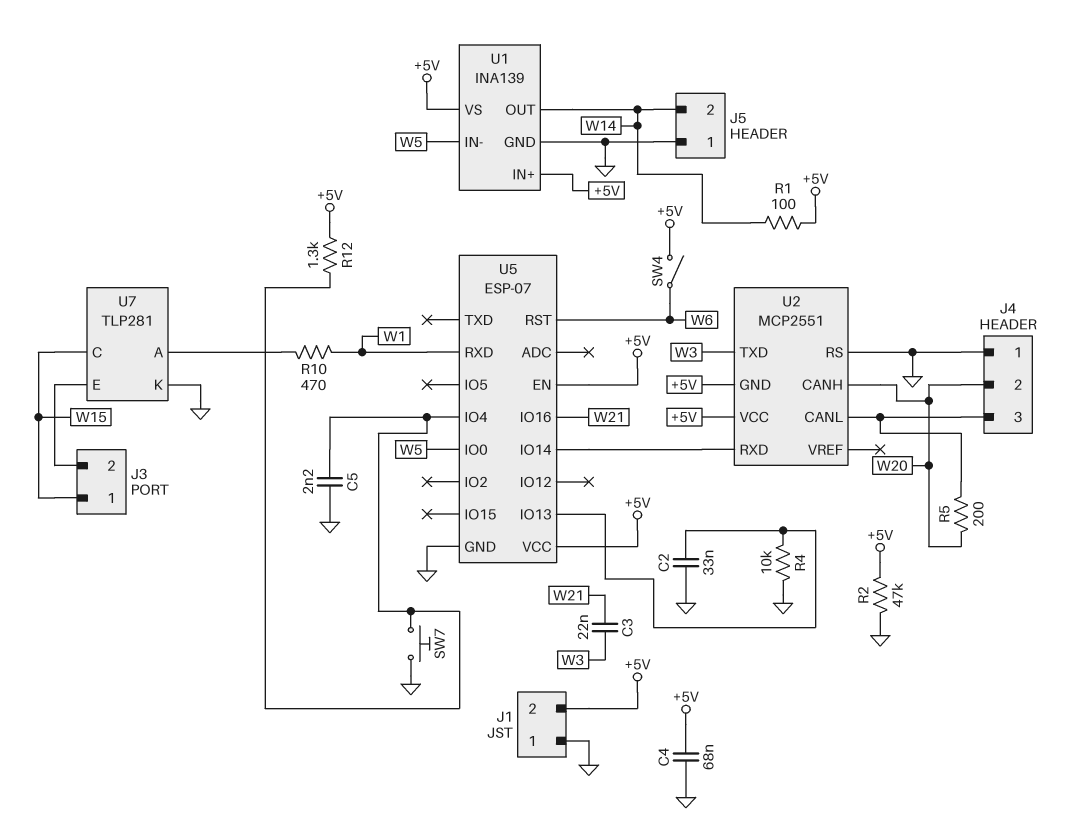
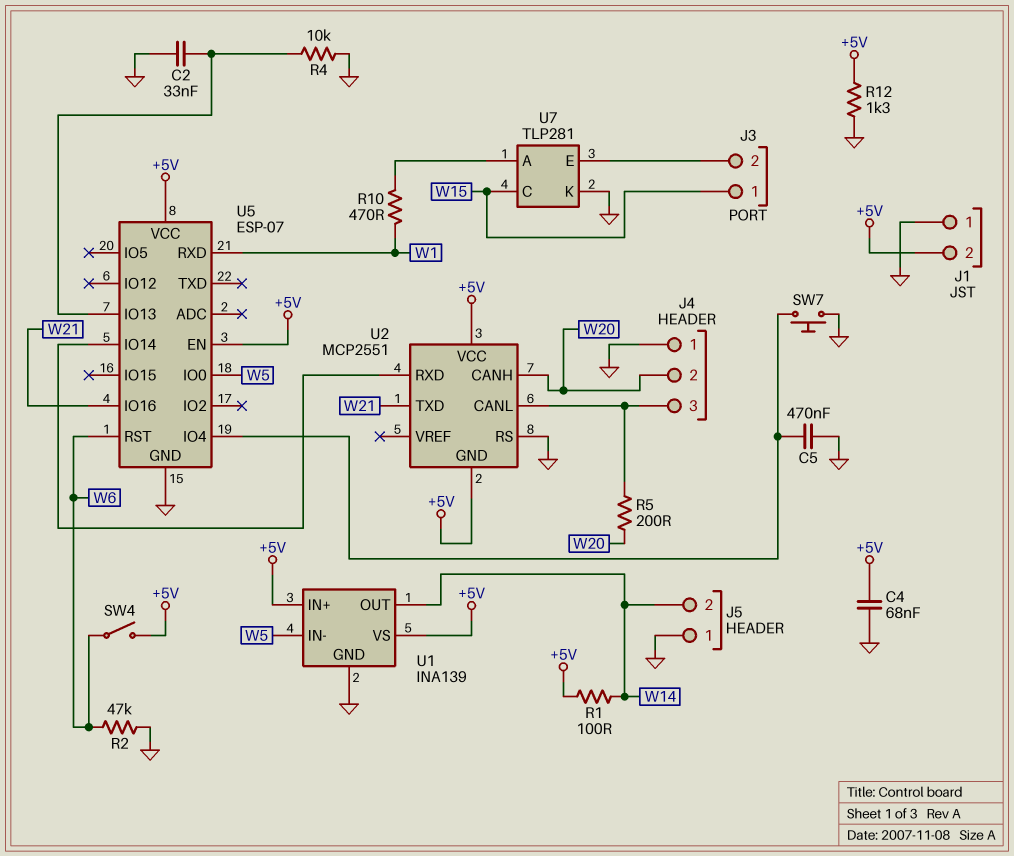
C3: 22nF (W3, W21) -> none
C5: 2.2nF (GND, U5/IO4) -> 470nF (GND, U5/IO4)
R2: 47k (+5V, GND) -> 47k (GND, W6)
R12: 1.3k (+5V, U5/IO4) -> 1.3k (+5V, GND)
U2 pin TXD: W3 -> W21

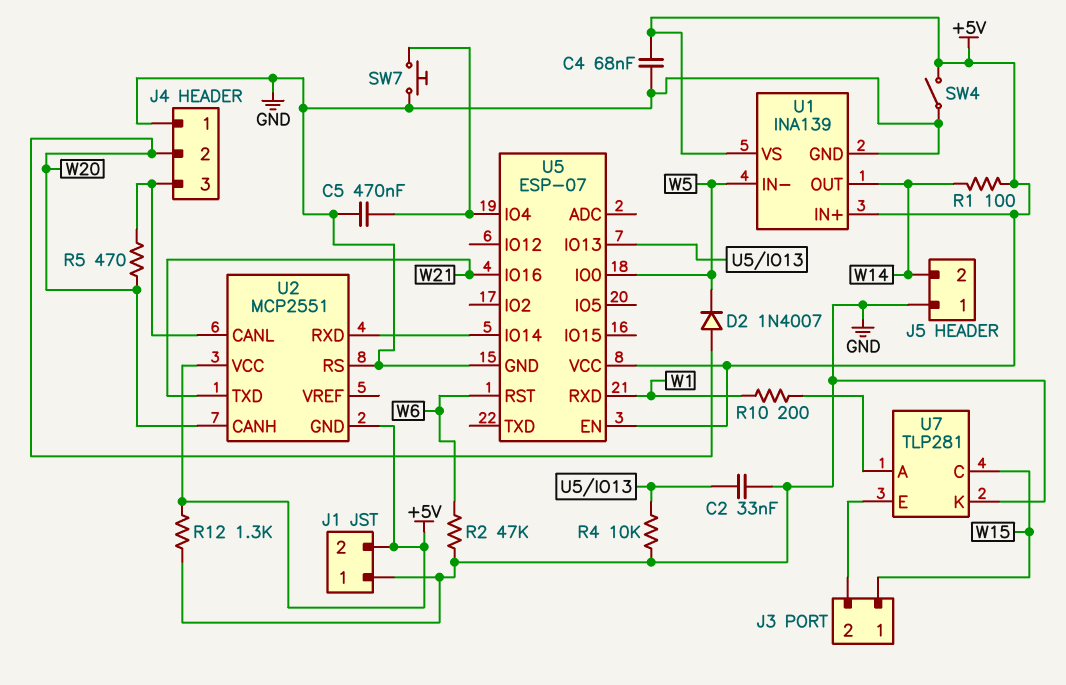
D2: none -> diode 1N4007 (A W20, K W5)
R5: 200 (J4/3, W20) -> 470 (J4/3, W20)
R10: 470 (U7/A, W1) -> 200 (U7/A, W1)
SW4: switch (+5V, W6) -> switch (+5V, GND)

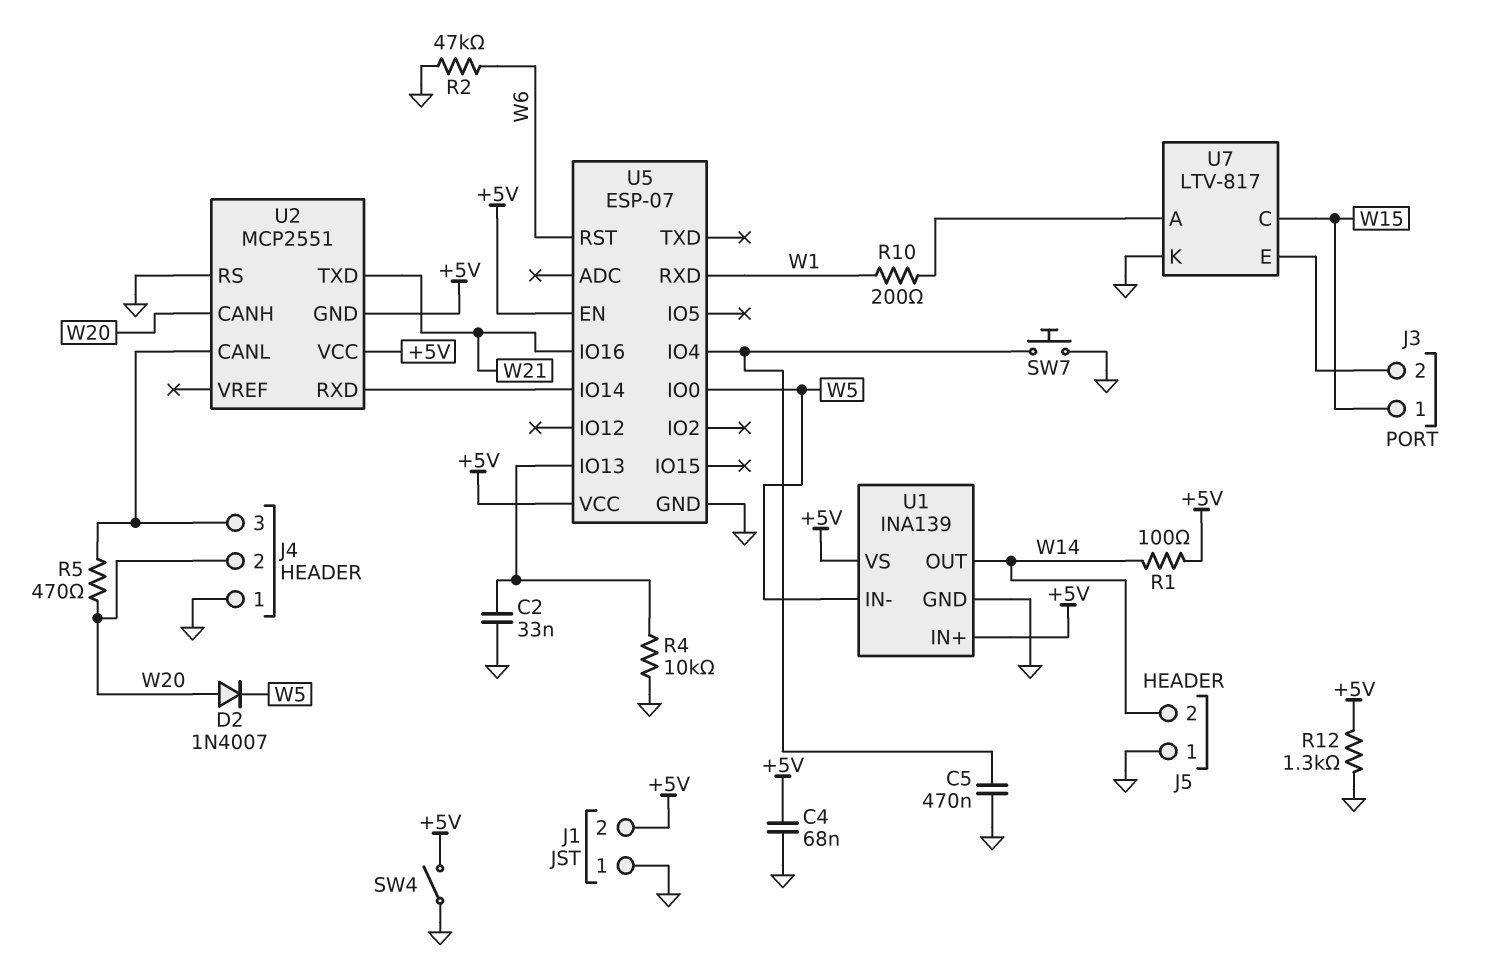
U7: TLP281 -> LTV-817

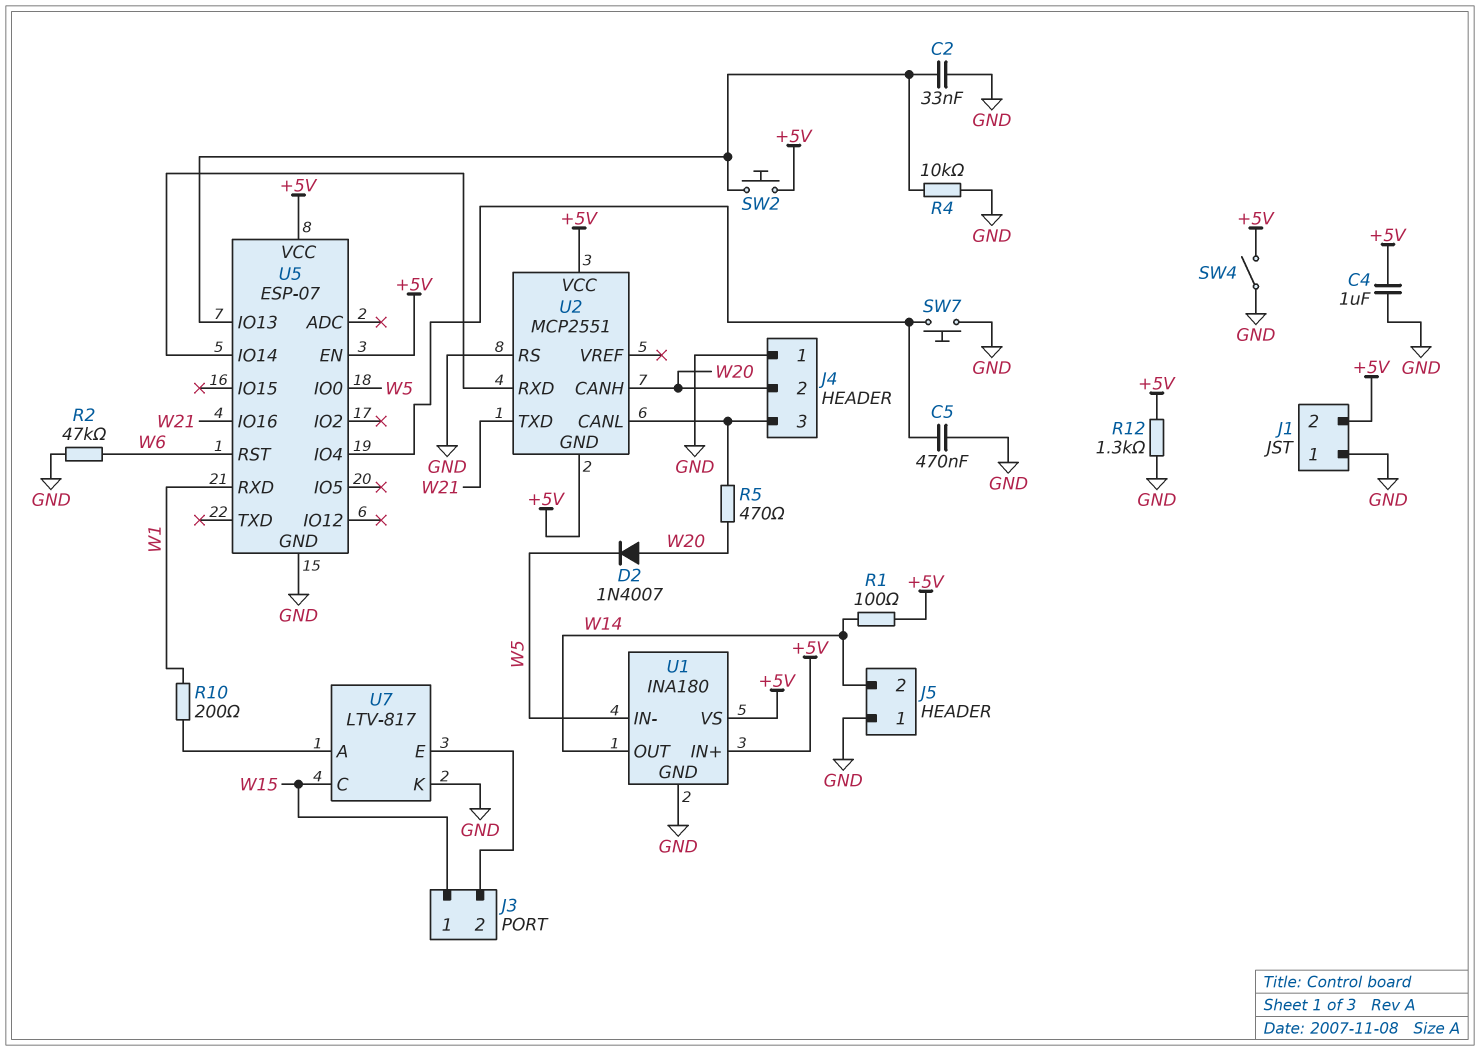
C4: 68nF (+5V, GND) -> 1uF (+5V, GND)
SW2: none -> button (+5V, U5/IO13)
U1: INA139 -> INA180

